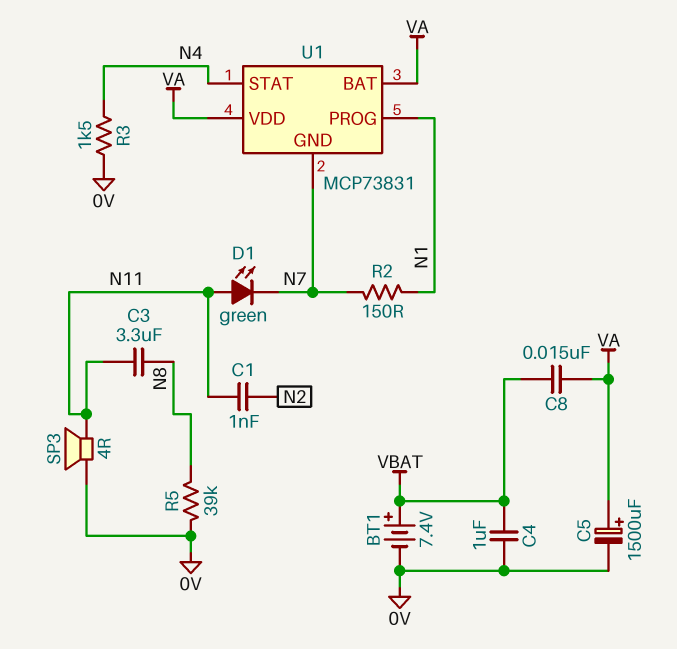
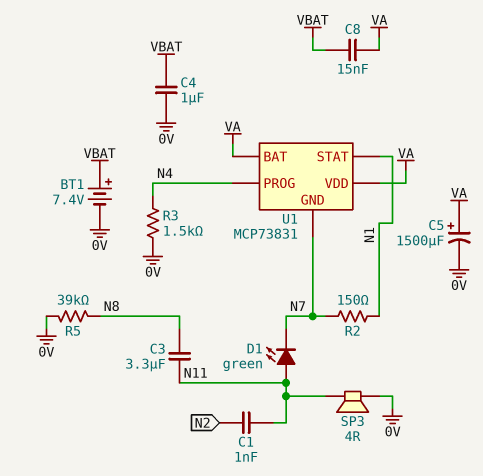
U1 pin PROG: N1 -> N4
U1 pin STAT: N4 -> N1

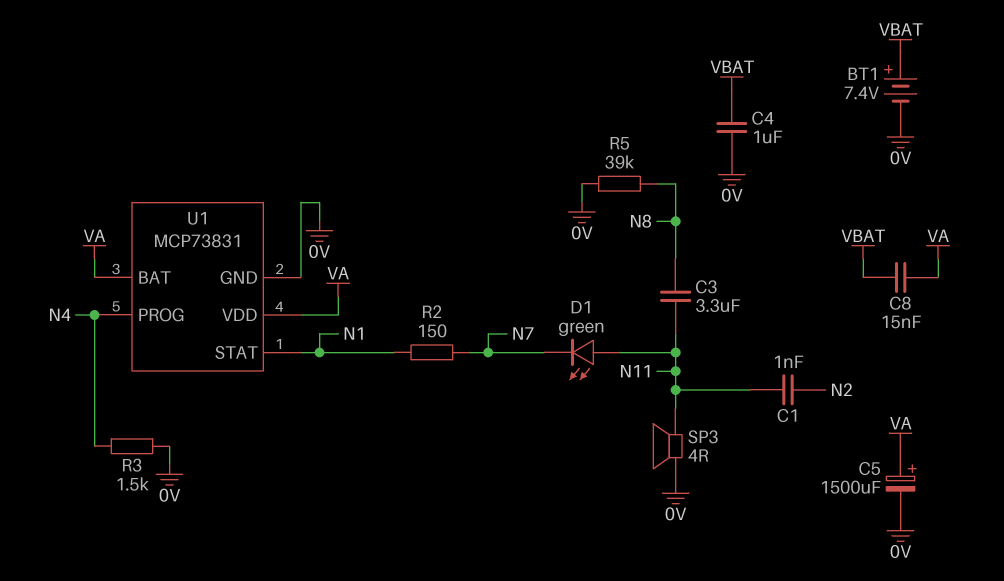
U1 pin GND: N7 -> 0V

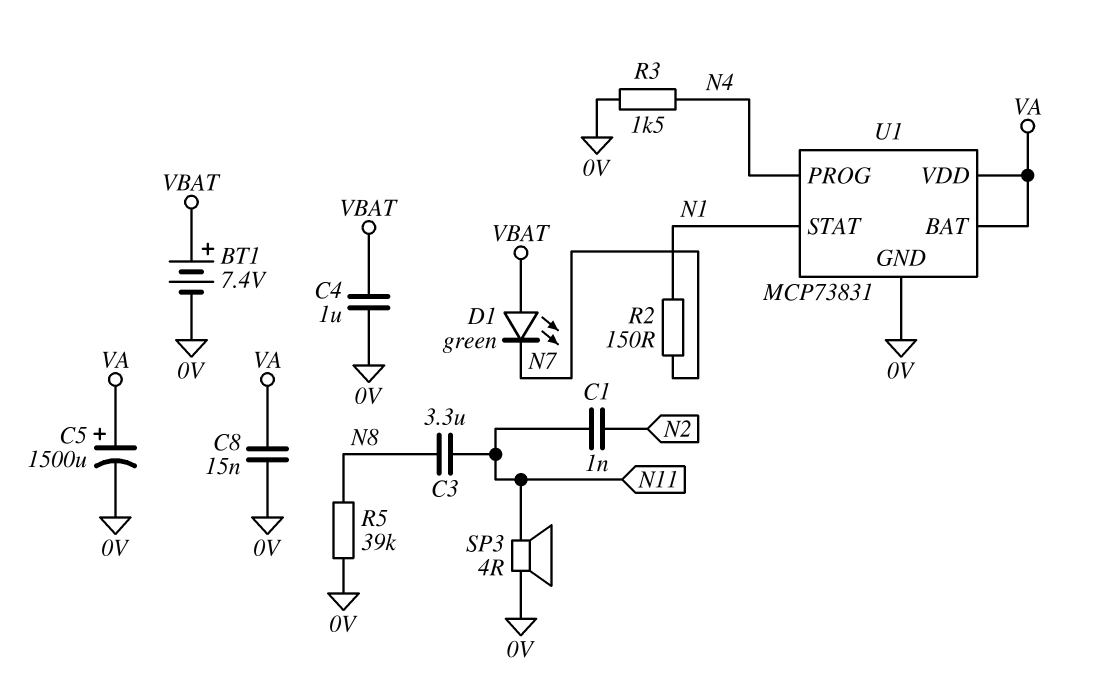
C8: 15nF (VA, VBAT) -> 15nF (0V, VA)
D1: LED green (A N11, K N7) -> LED green (A VBAT, K N7)

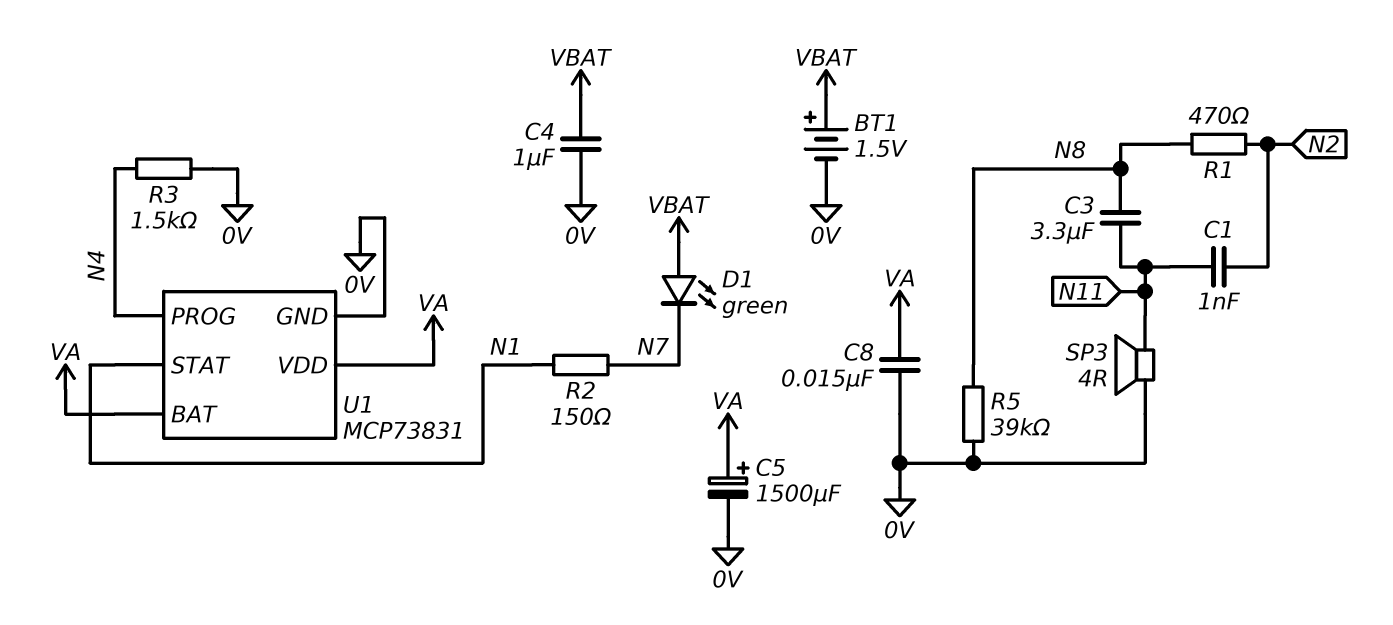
BT1: 7.4V (plus VBAT, minus 0V) -> 1.5V (plus VBAT, minus 0V)
R1: none -> 470 (N2, N8)

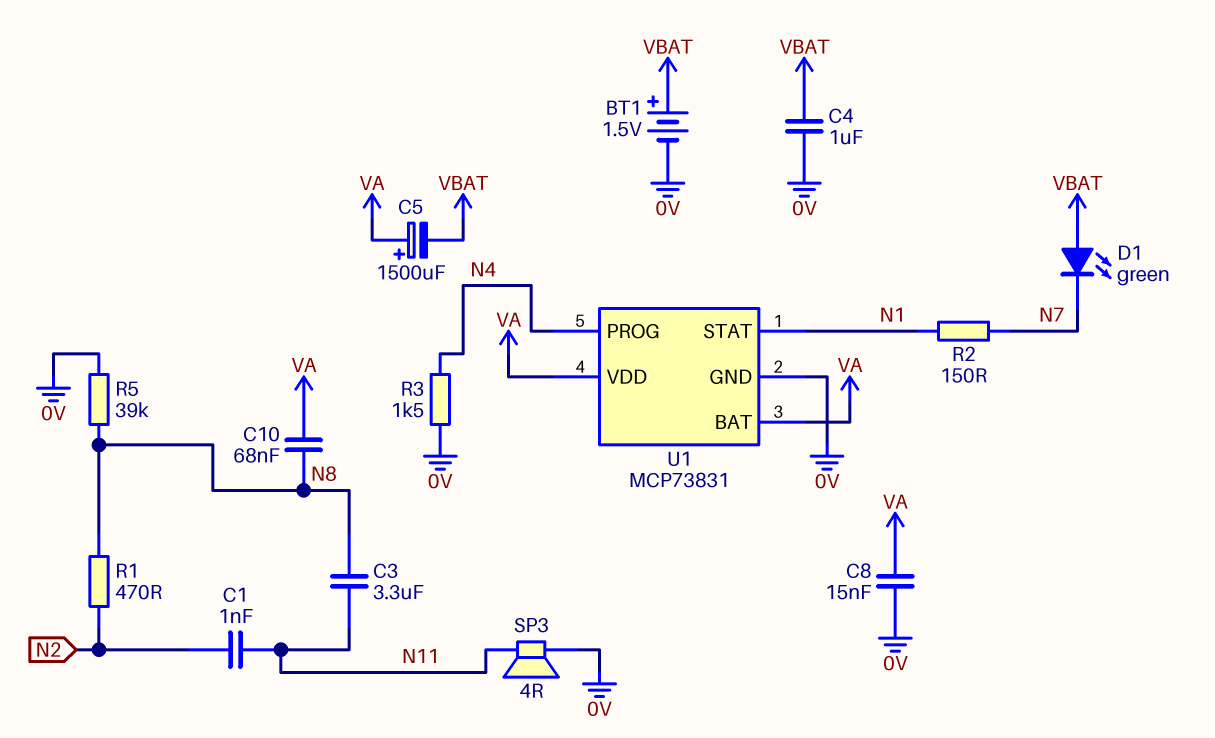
C5: 1500uF (plus VA, minus 0V) -> 1500uF (plus VA, minus VBAT)
C10: none -> 68nF (N8, VA)

